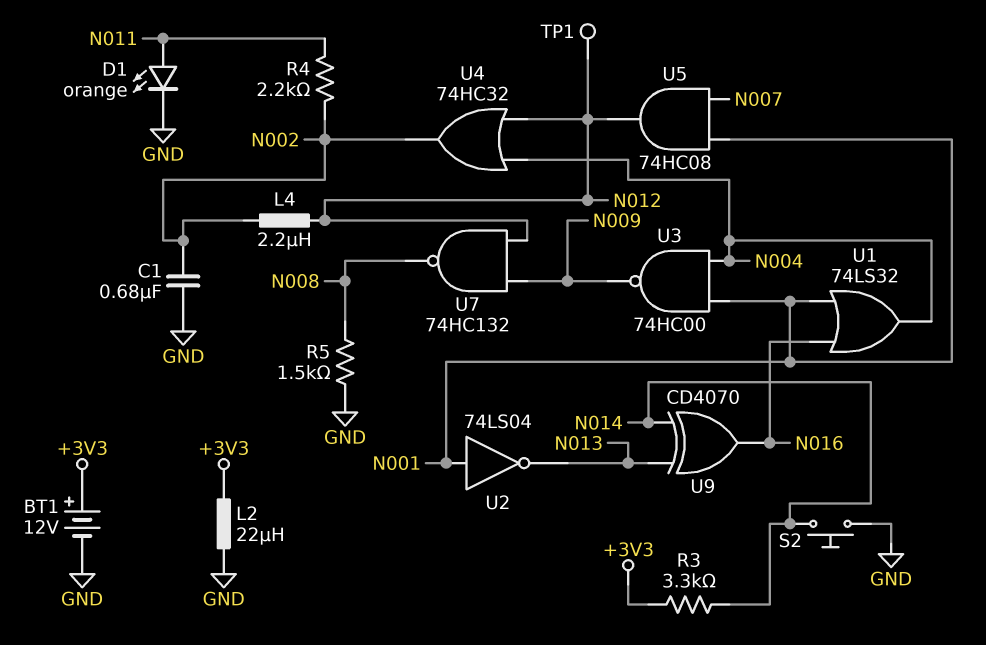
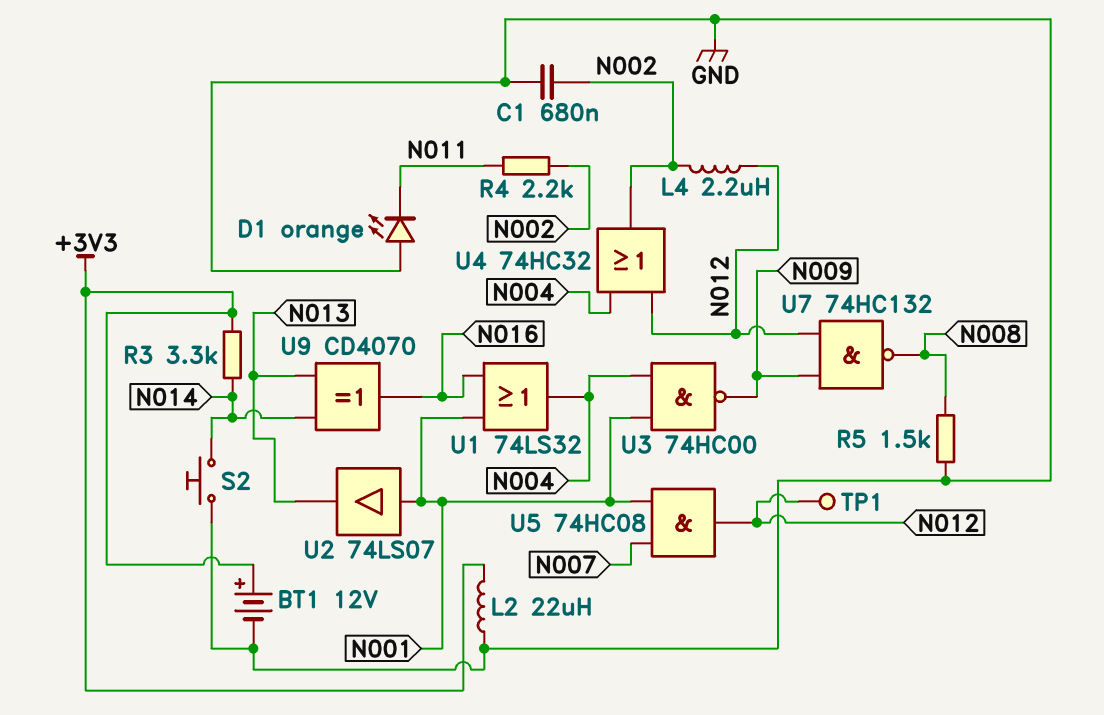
D1: LED orange (A N011, K GND) -> LED orange (A GND, K N011)
U2: NOT 74LS04 (in N001, out N013) -> buffer 74LS07 (in N001, out N013)

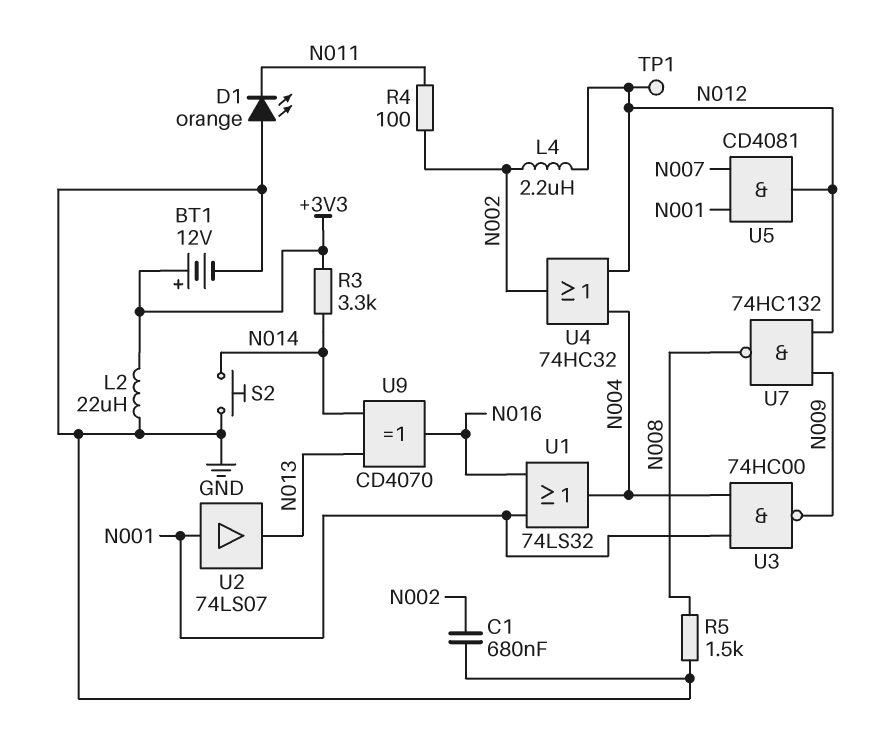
R4: 2.2k (N002, N011) -> 100 (N002, N011)
U5: AND 74HC08 (in N001, in N007, out N012) -> AND CD4081 (in N001, in N007, out N012)

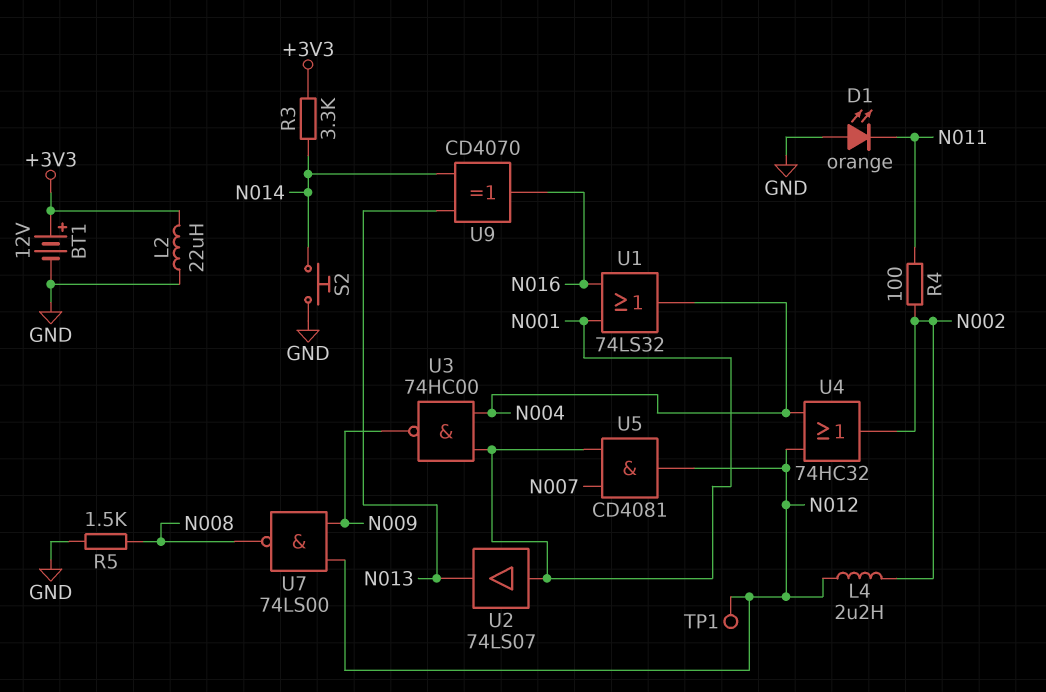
C1: 680nF (GND, N002) -> none
U7: NAND 74HC132 (in N009, in N012, out N008) -> NAND 74LS00 (in N009, in N012, out N008)

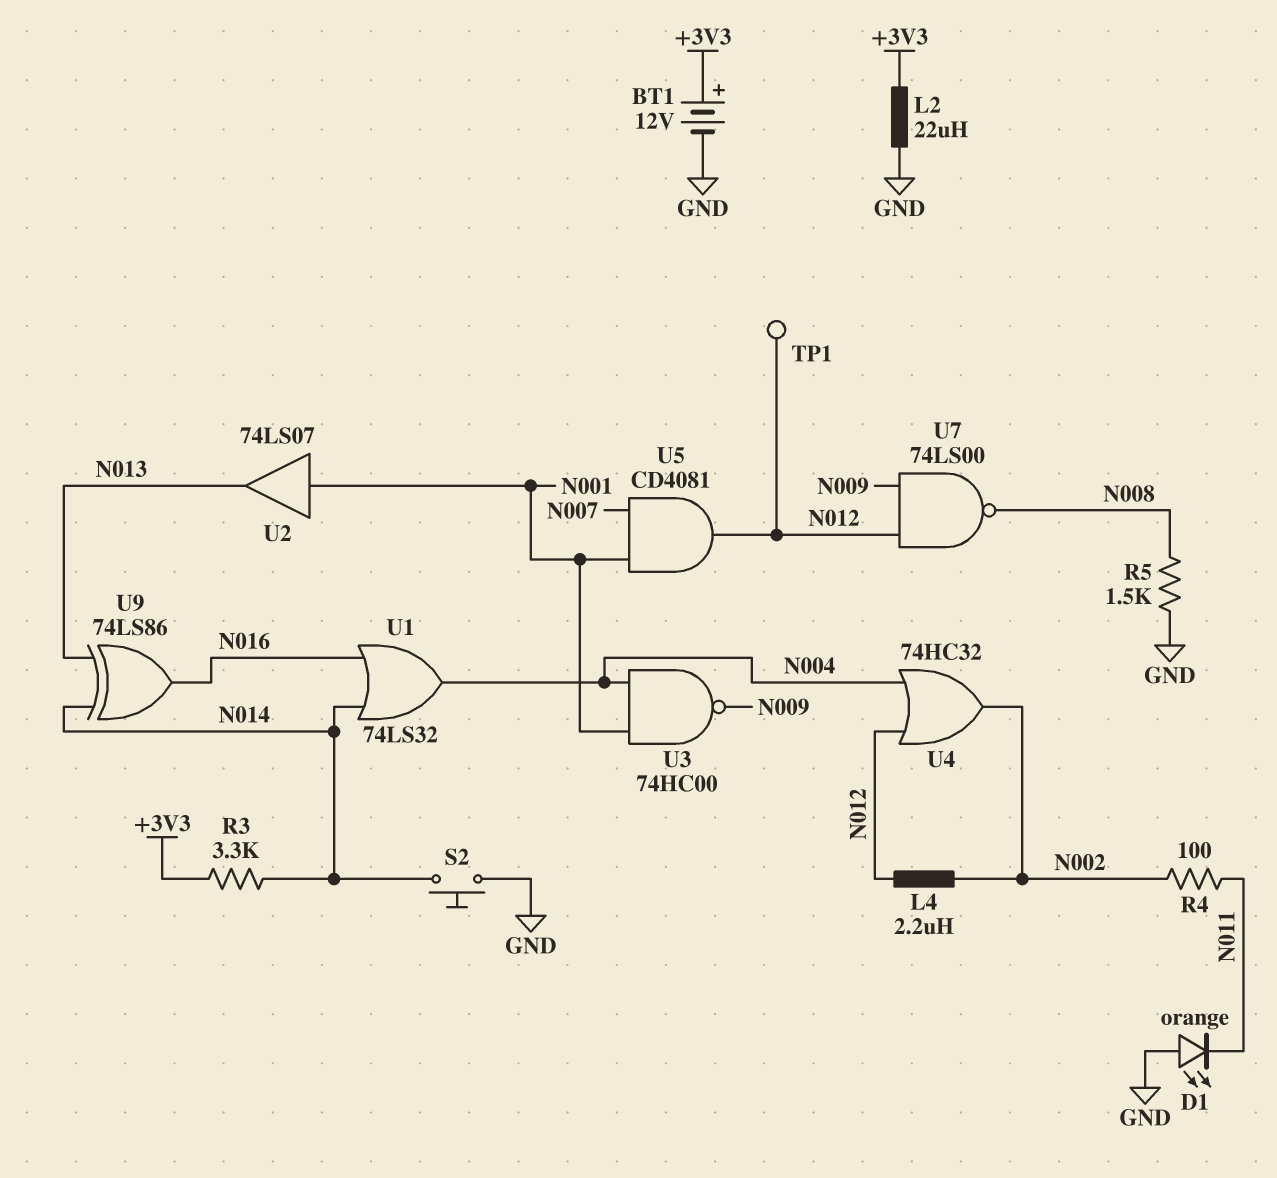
U1: OR 74LS32 (in N001, in N016, out N004) -> OR 74LS32 (in N014, in N016, out N004)
U9: XOR CD4070 (in N013, in N014, out N016) -> XOR 74LS86 (in N013, in N014, out N016)

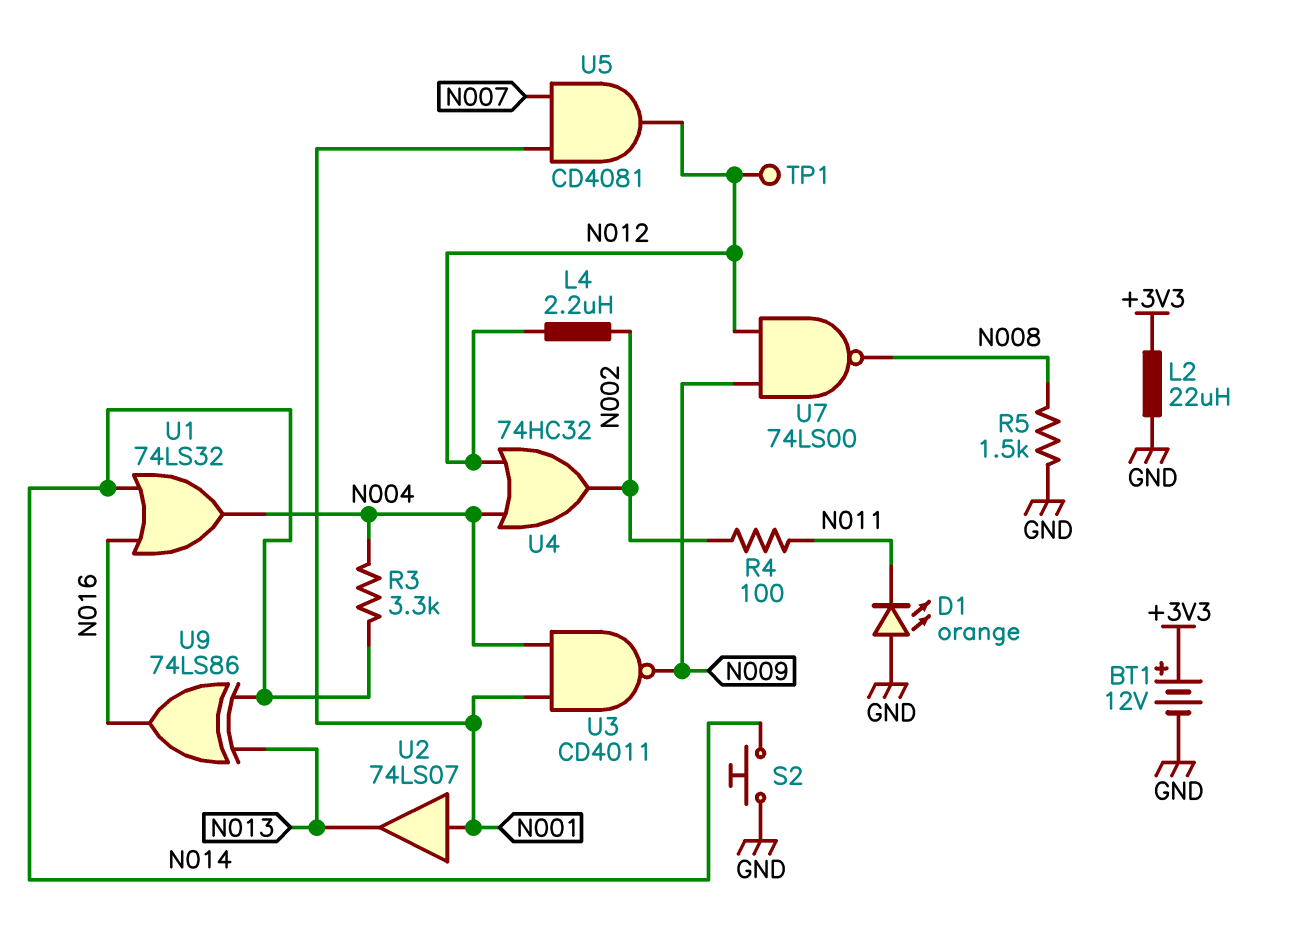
R3: 3.3k (+3V3, N014) -> 3.3k (N004, N014)
U3: NAND 74HC00 (in N001, in N004, out N009) -> NAND CD4011 (in N001, in N004, out N009)

